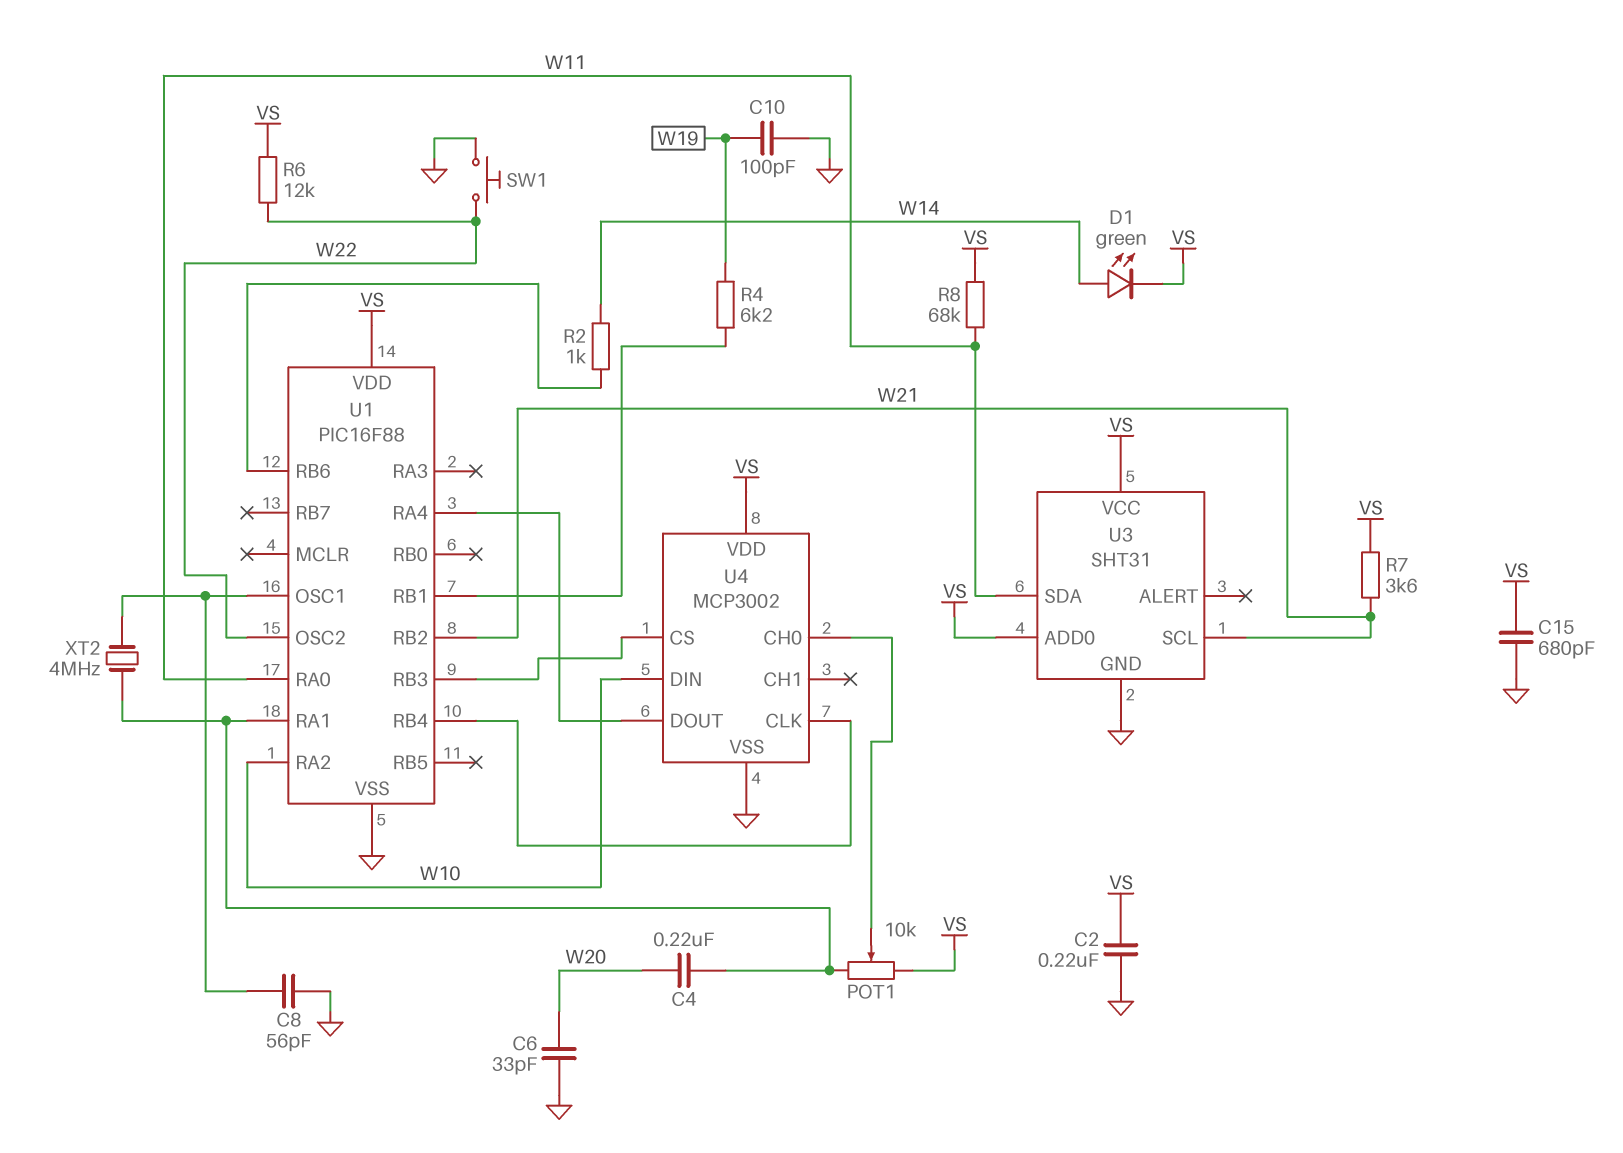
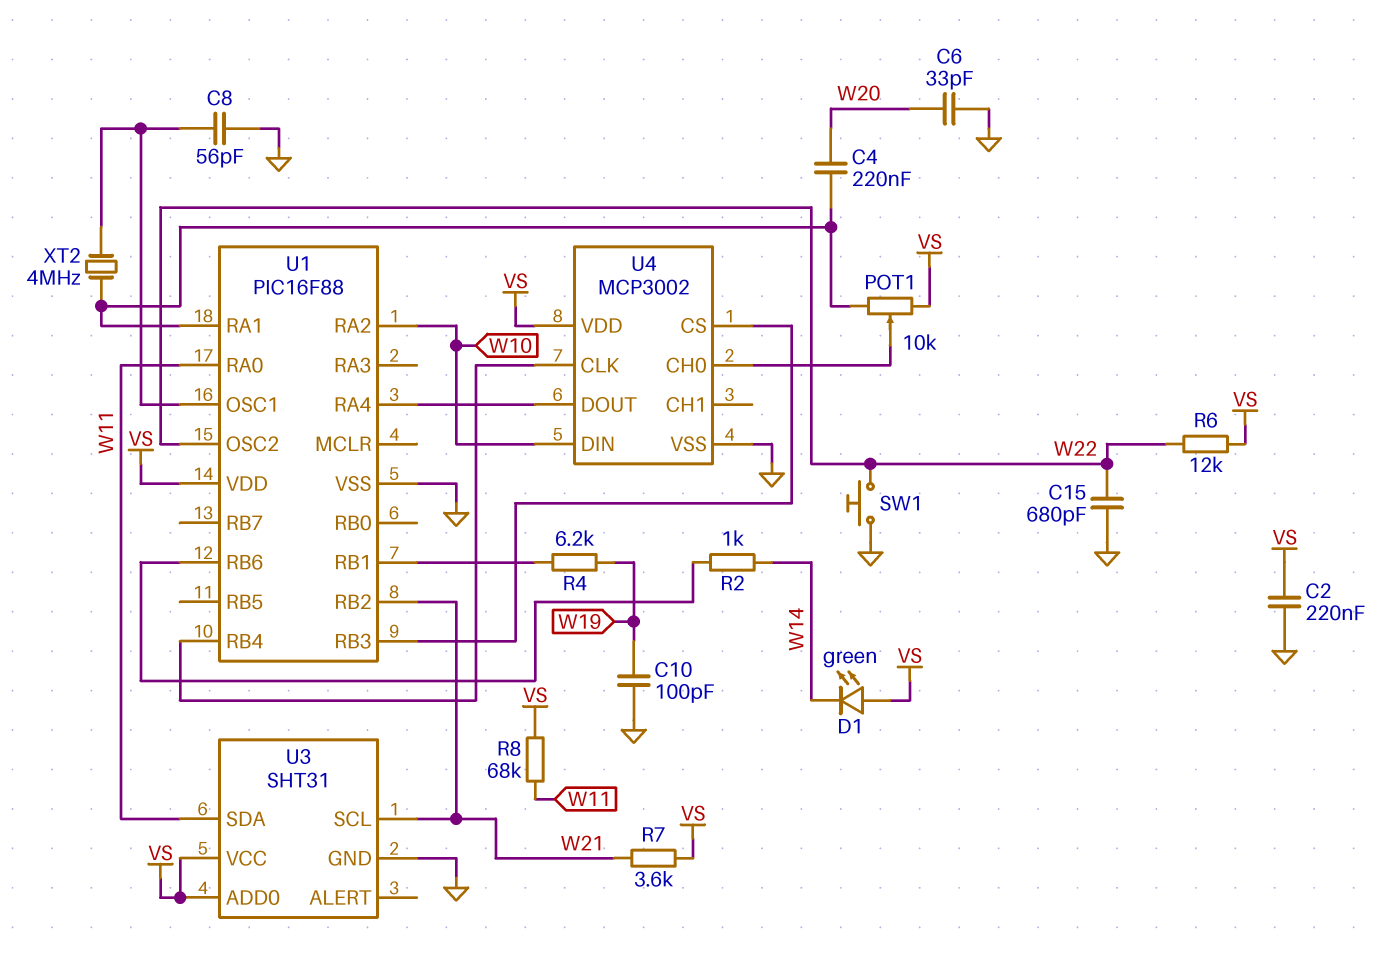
C15: 680pF (GND, VS) -> 680pF (GND, W22)
D1: LED green (A W14, K VS) -> LED green (A VS, K W14)

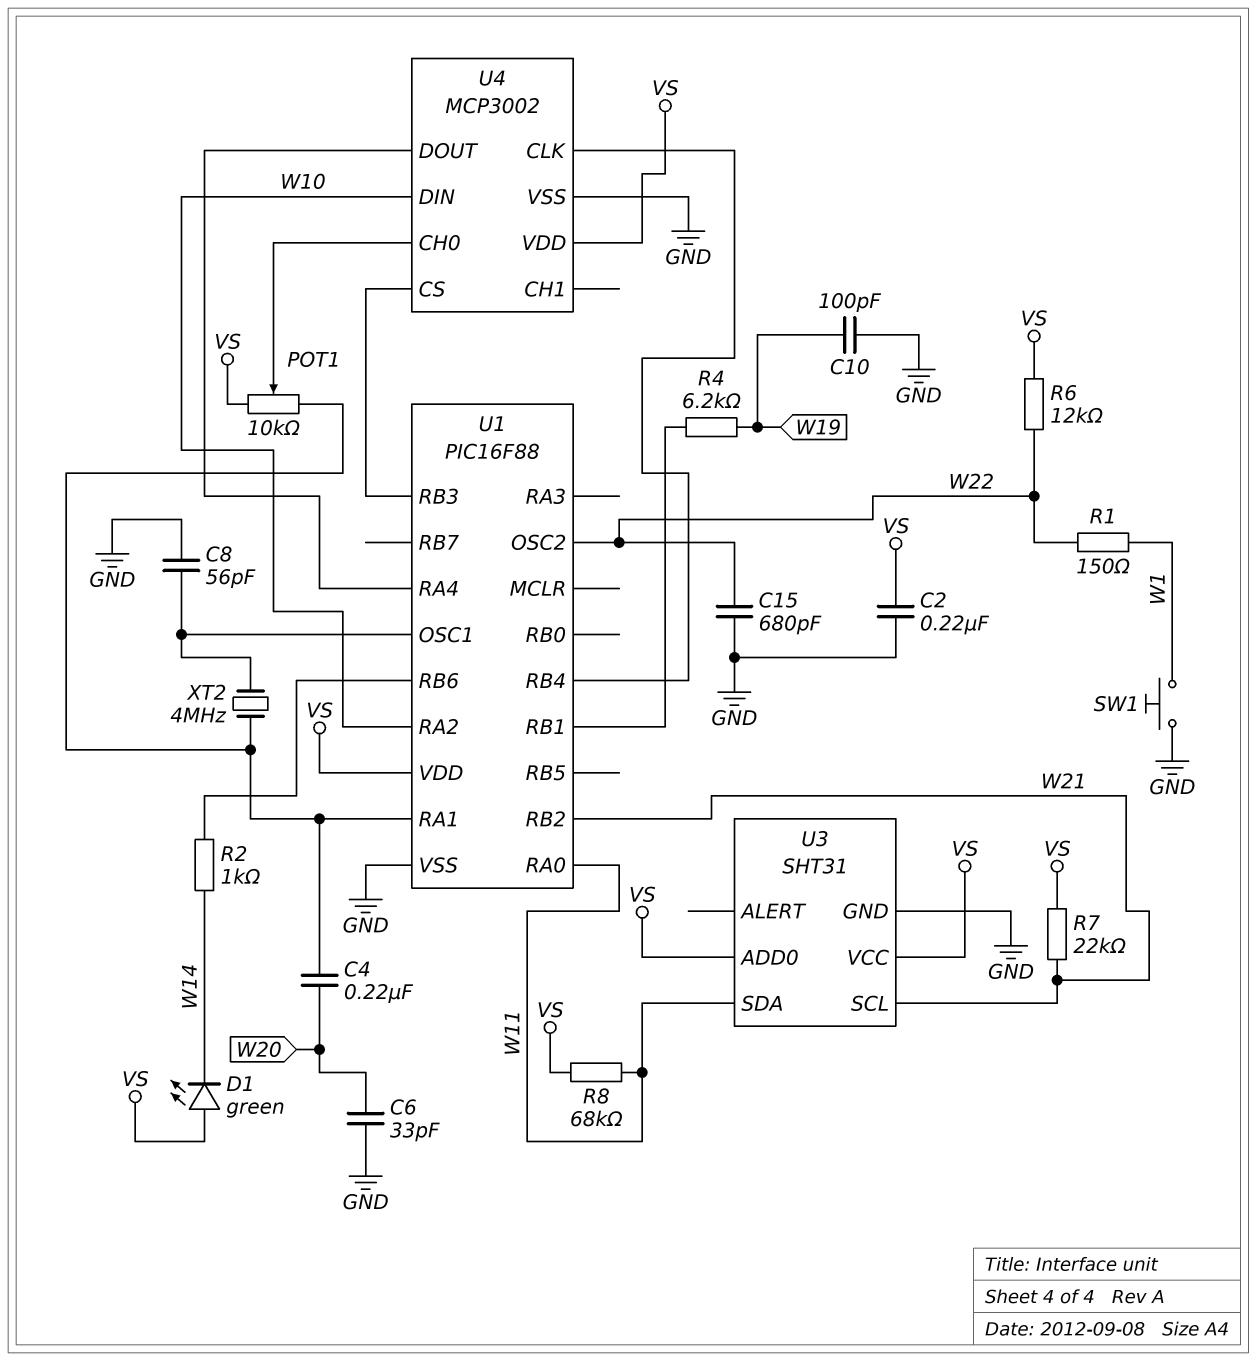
R1: none -> 150 (W1, W22)
R7: 3.6k (VS, W21) -> 22k (VS, W21)
SW1: button (GND, W22) -> button (GND, W1)

